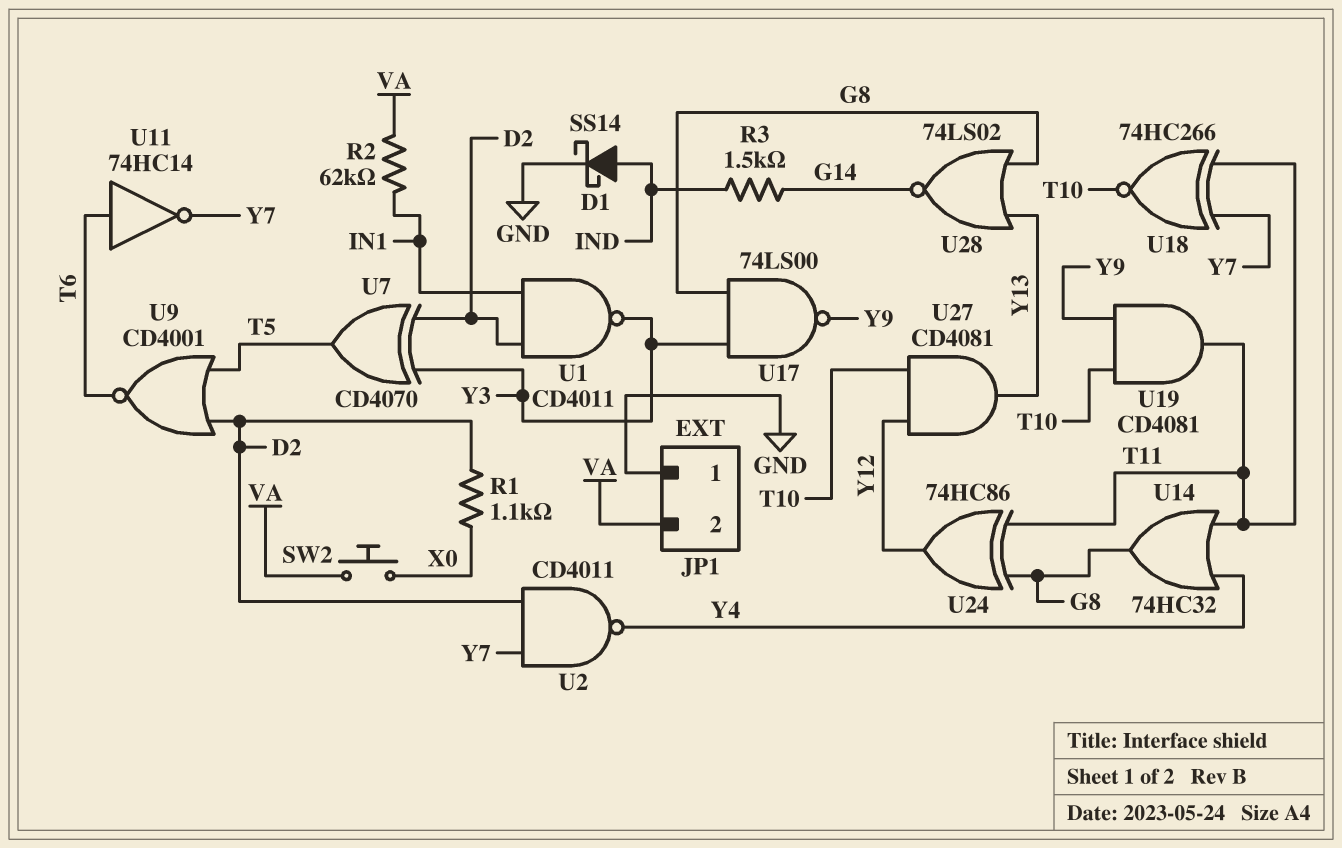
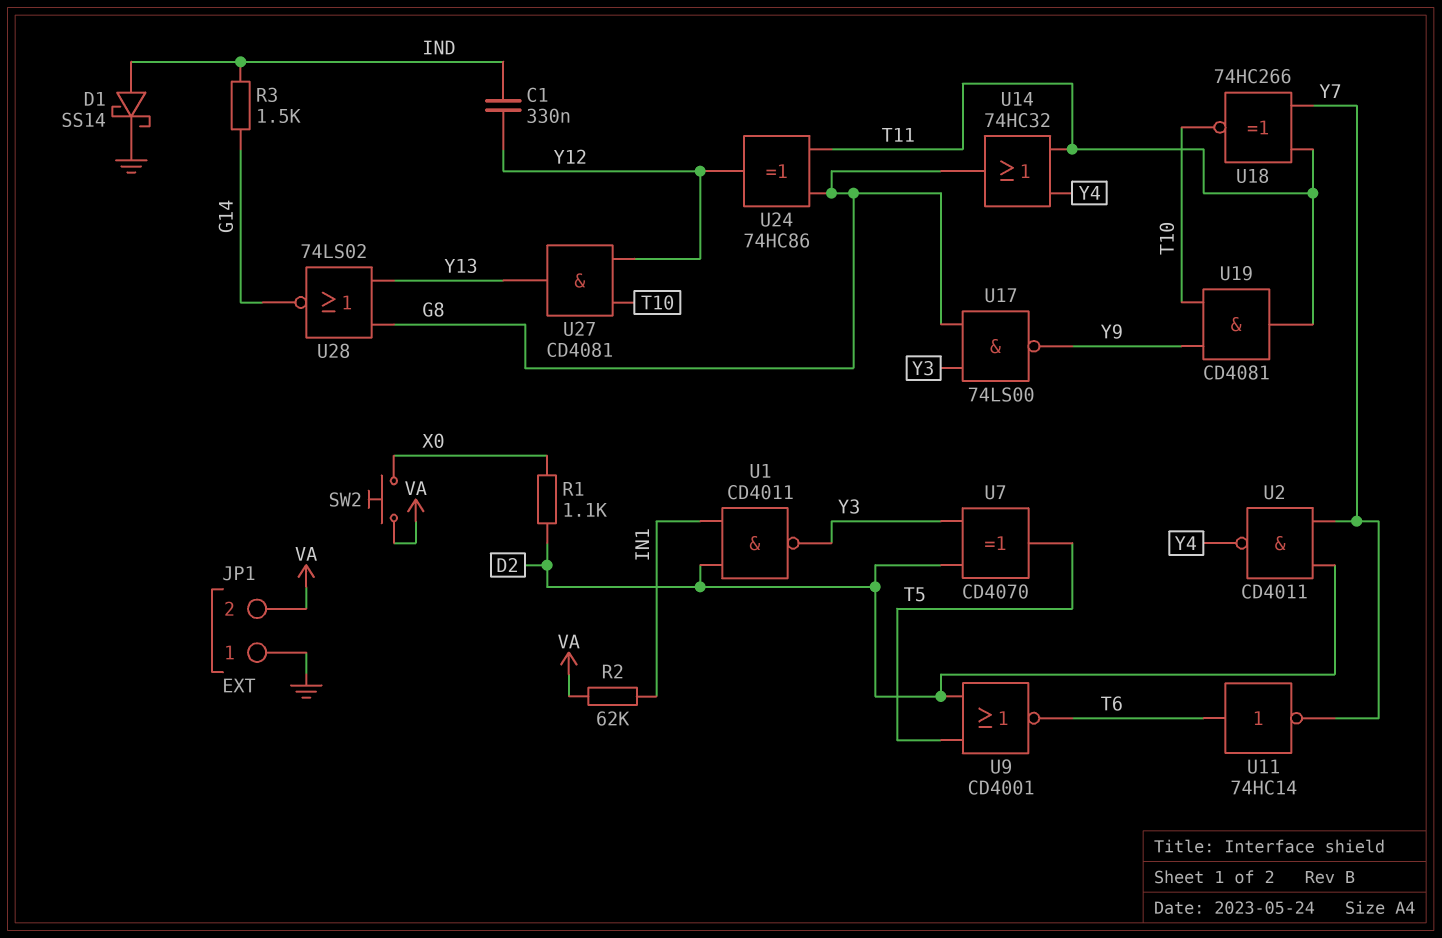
C1: none -> 330nF (IND, Y12)

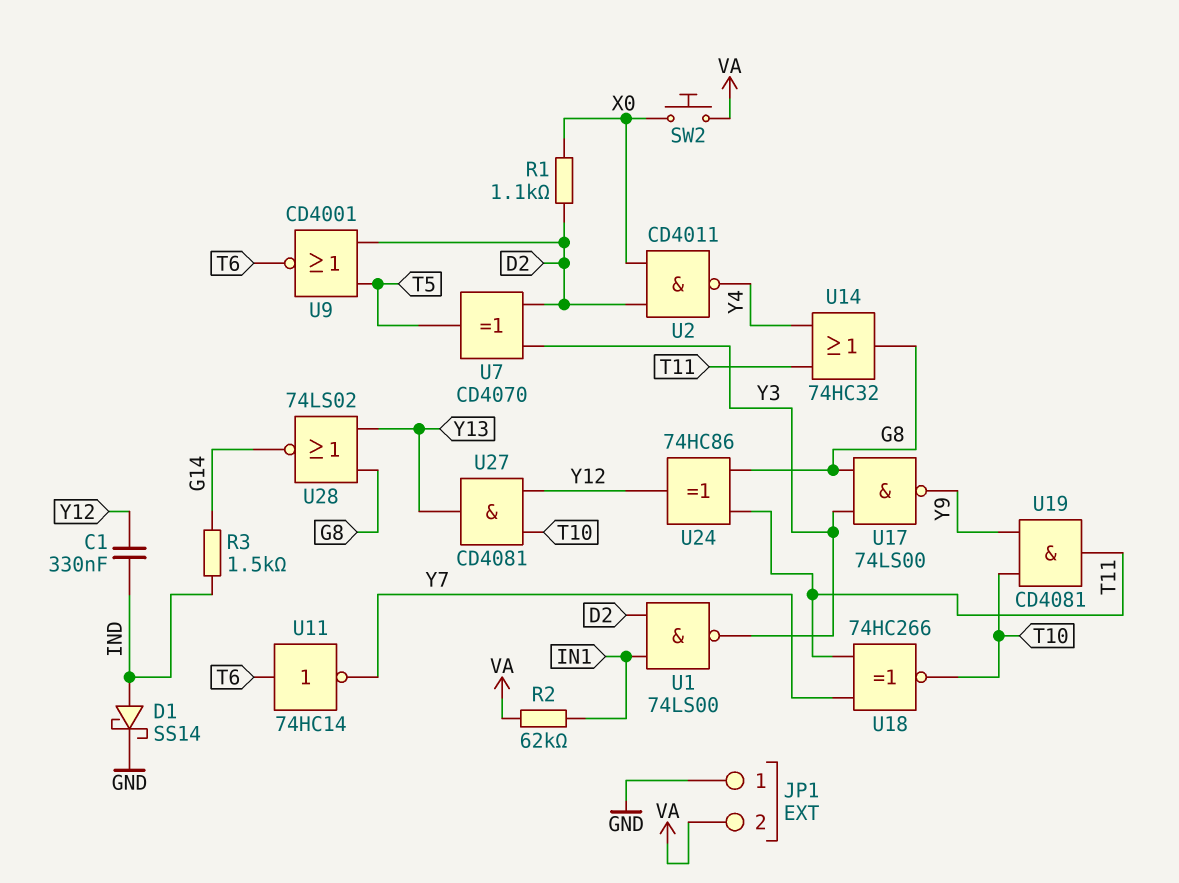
U1: NAND CD4011 (in D2, in IN1, out Y3) -> NAND 74LS00 (in D2, in IN1, out Y3)
U2: NAND CD4011 (in D2, in Y7, out Y4) -> NAND CD4011 (in D2, in X0, out Y4)

